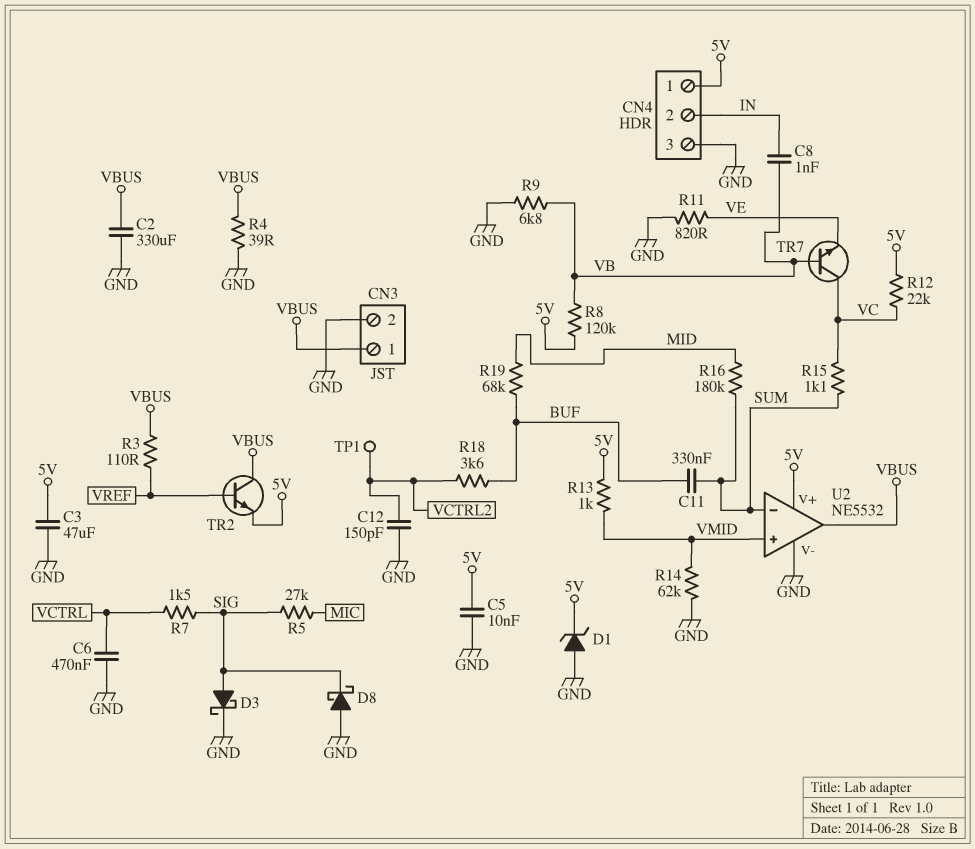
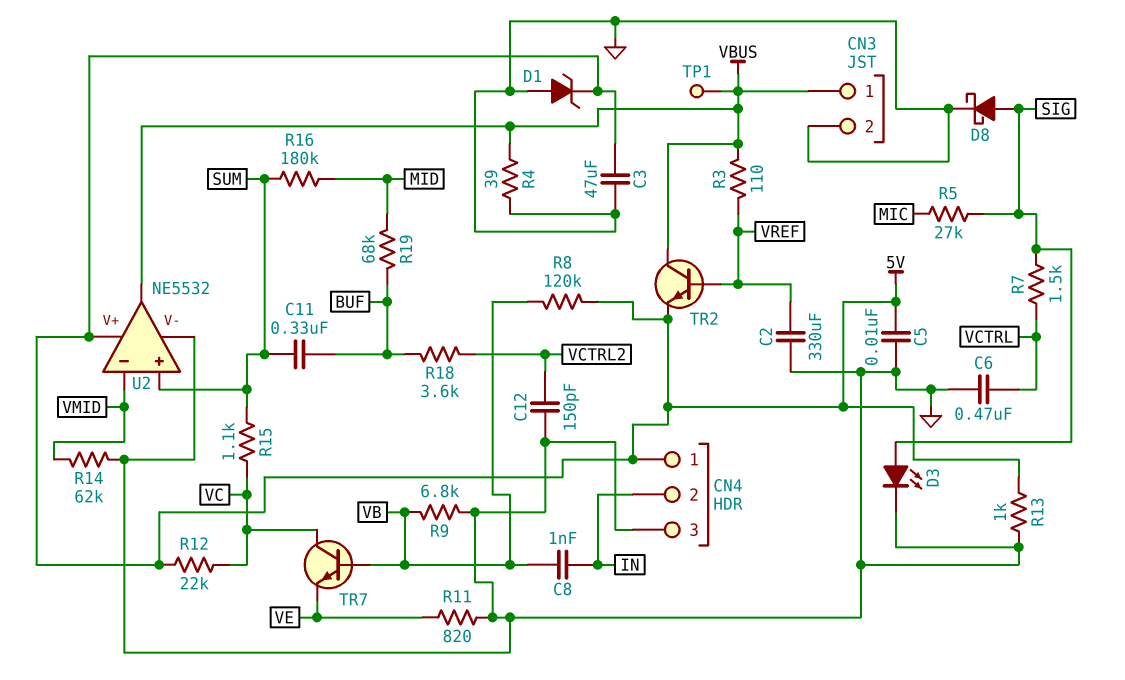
C2: 330uF (GND, VBUS) -> 330uF (GND, VREF)
D3: schottky (A SIG, K GND) -> LED (A SIG, K GND)
D8: schottky (A GND, K SIG) -> schottky (A SIG, K GND)
R13: 1k (5V, VMID) -> 1k (5V, GND)
TP1: test point (VCTRL2) -> test point (VBUS)
U2 pin in+: VMID -> SUM
U2 pin in-: SUM -> VMID

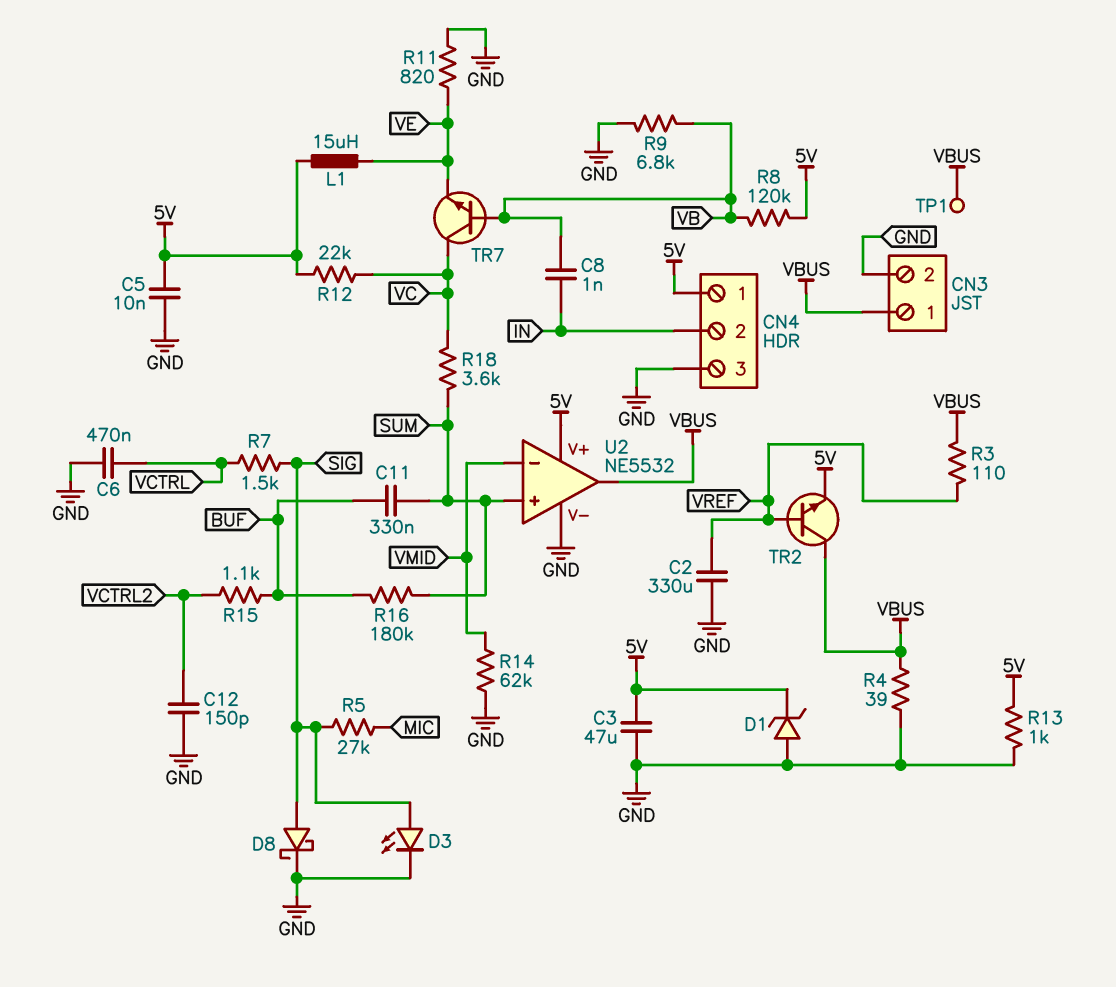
L1: none -> 15uH (5V, VE)
R15: 1.1k (SUM, VC) -> 1.1k (BUF, VCTRL2)
R16: 180k (MID, SUM) -> 180k (BUF, SUM)
R18: 3.6k (BUF, VCTRL2) -> 3.6k (SUM, VC)
R19: 68k (BUF, MID) -> none

